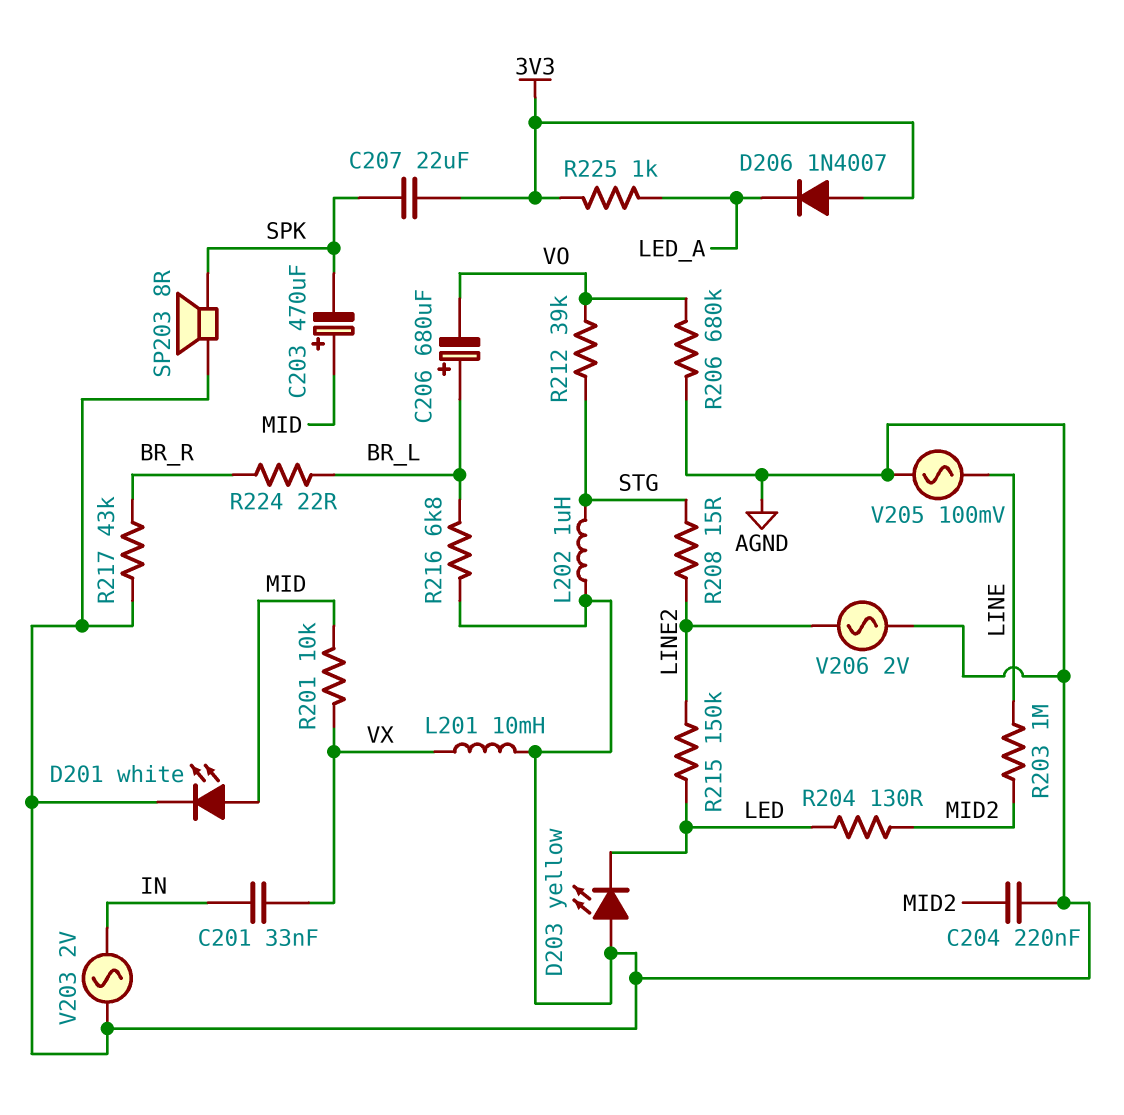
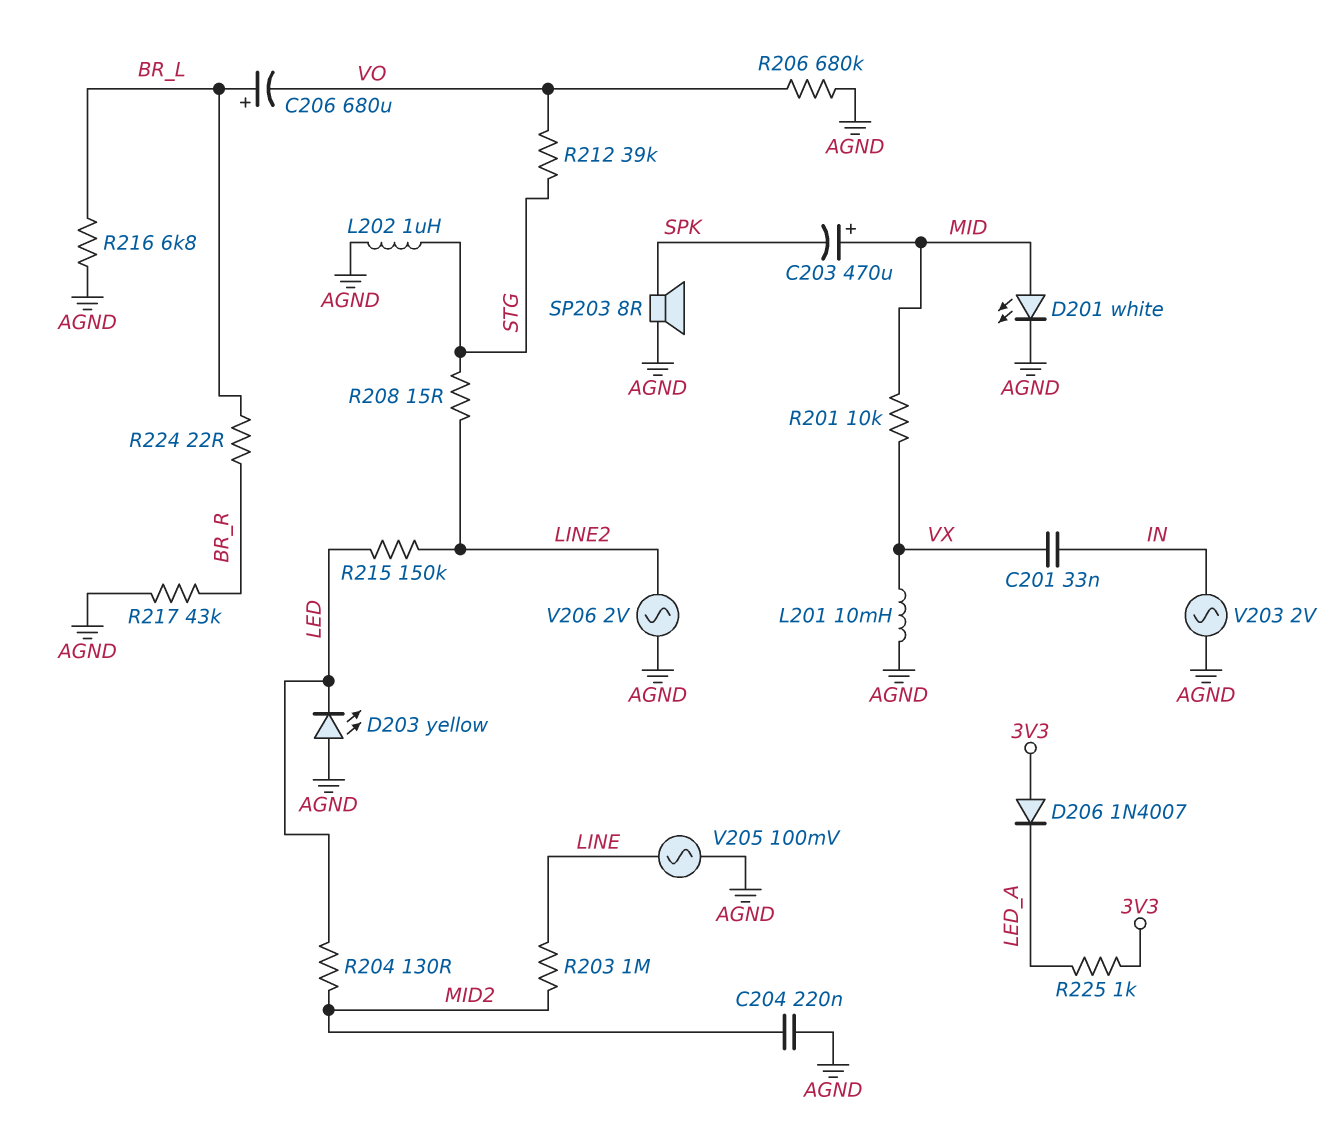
C207: 22uF (3V3, SPK) -> none

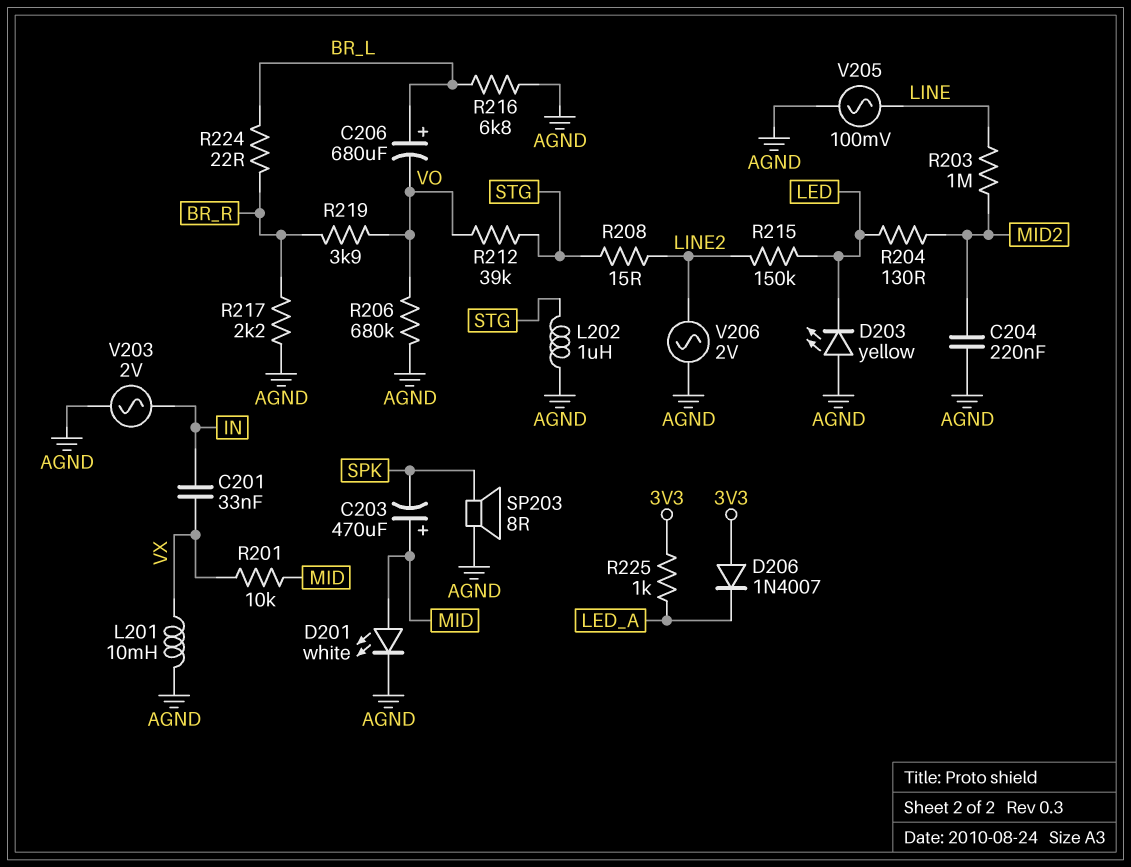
R217: 43k (AGND, BR_R) -> 2.2k (AGND, BR_R)
R219: none -> 3.9k (BR_R, VO)

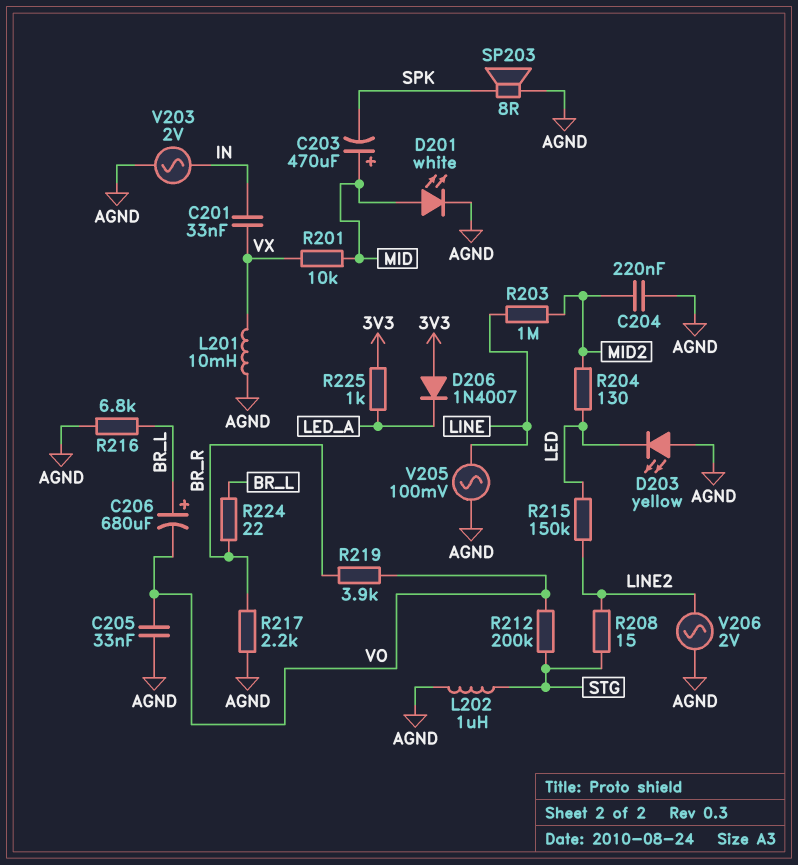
C205: none -> 33nF (AGND, VO)
R206: 680k (AGND, VO) -> none
R212: 39k (STG, VO) -> 200k (STG, VO)

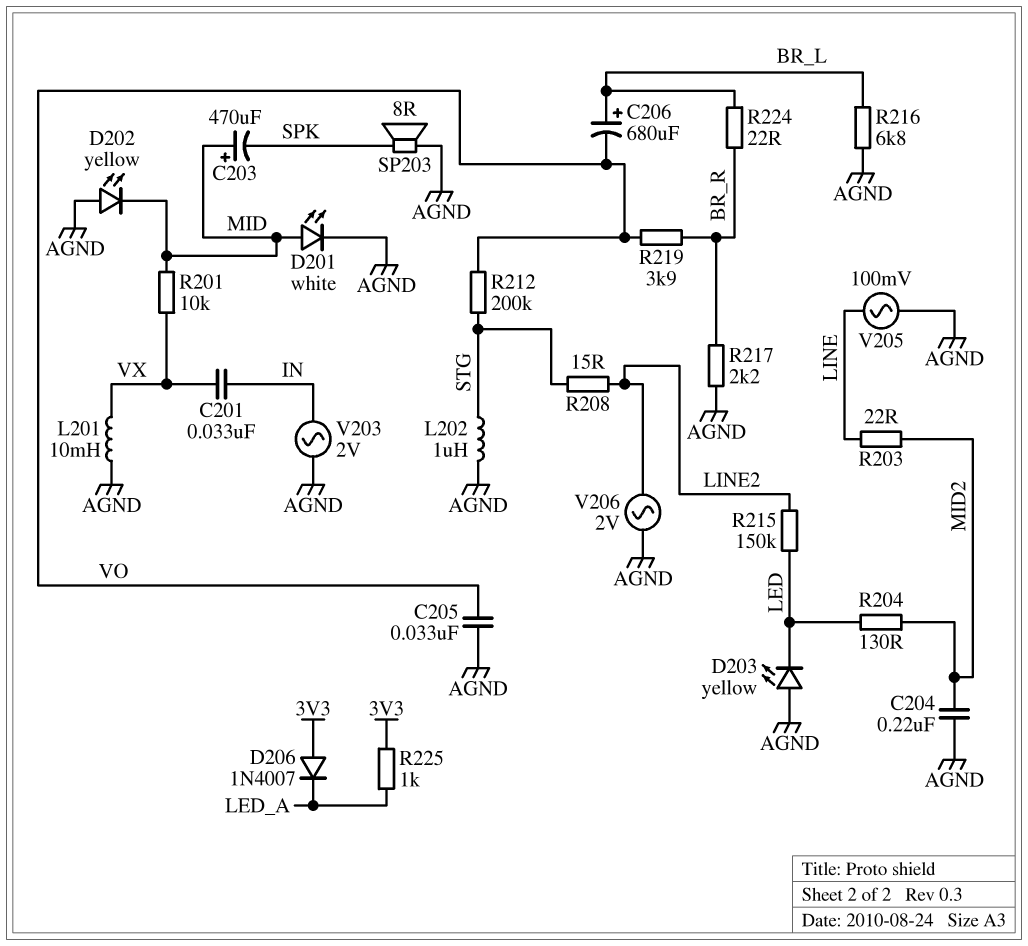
D202: none -> LED yellow (A AGND, K MID)
R203: 1M (LINE, MID2) -> 22 (LINE, MID2)

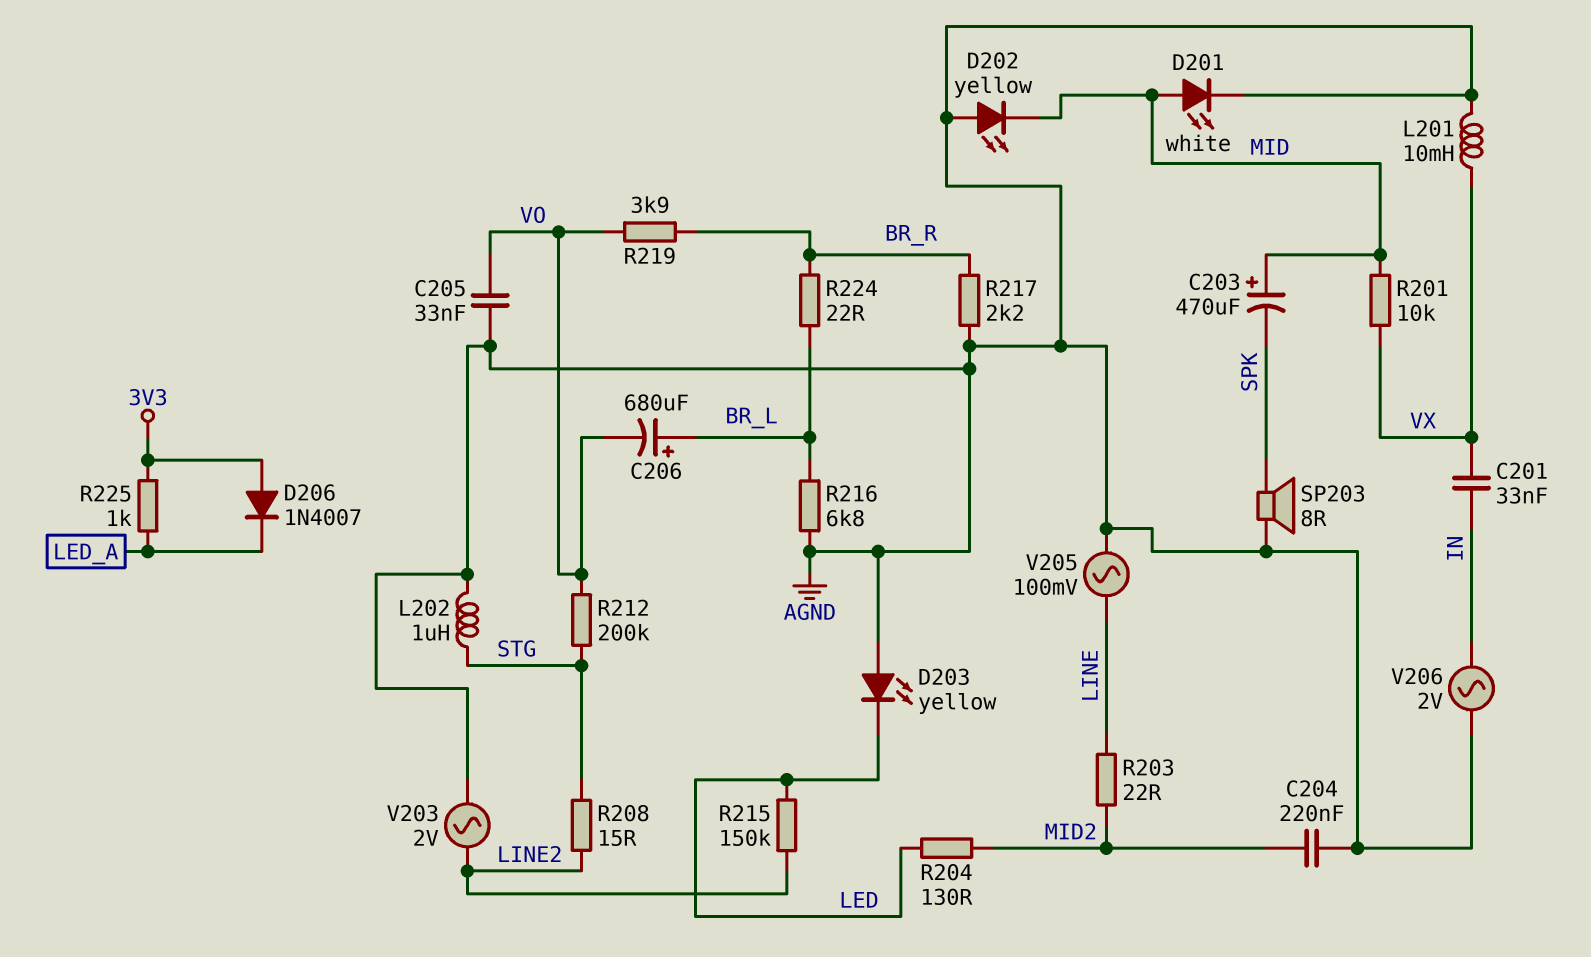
V203: AC 2V (AGND, IN) -> AC 2V (AGND, LINE2)
V206: AC 2V (AGND, LINE2) -> AC 2V (AGND, IN)

